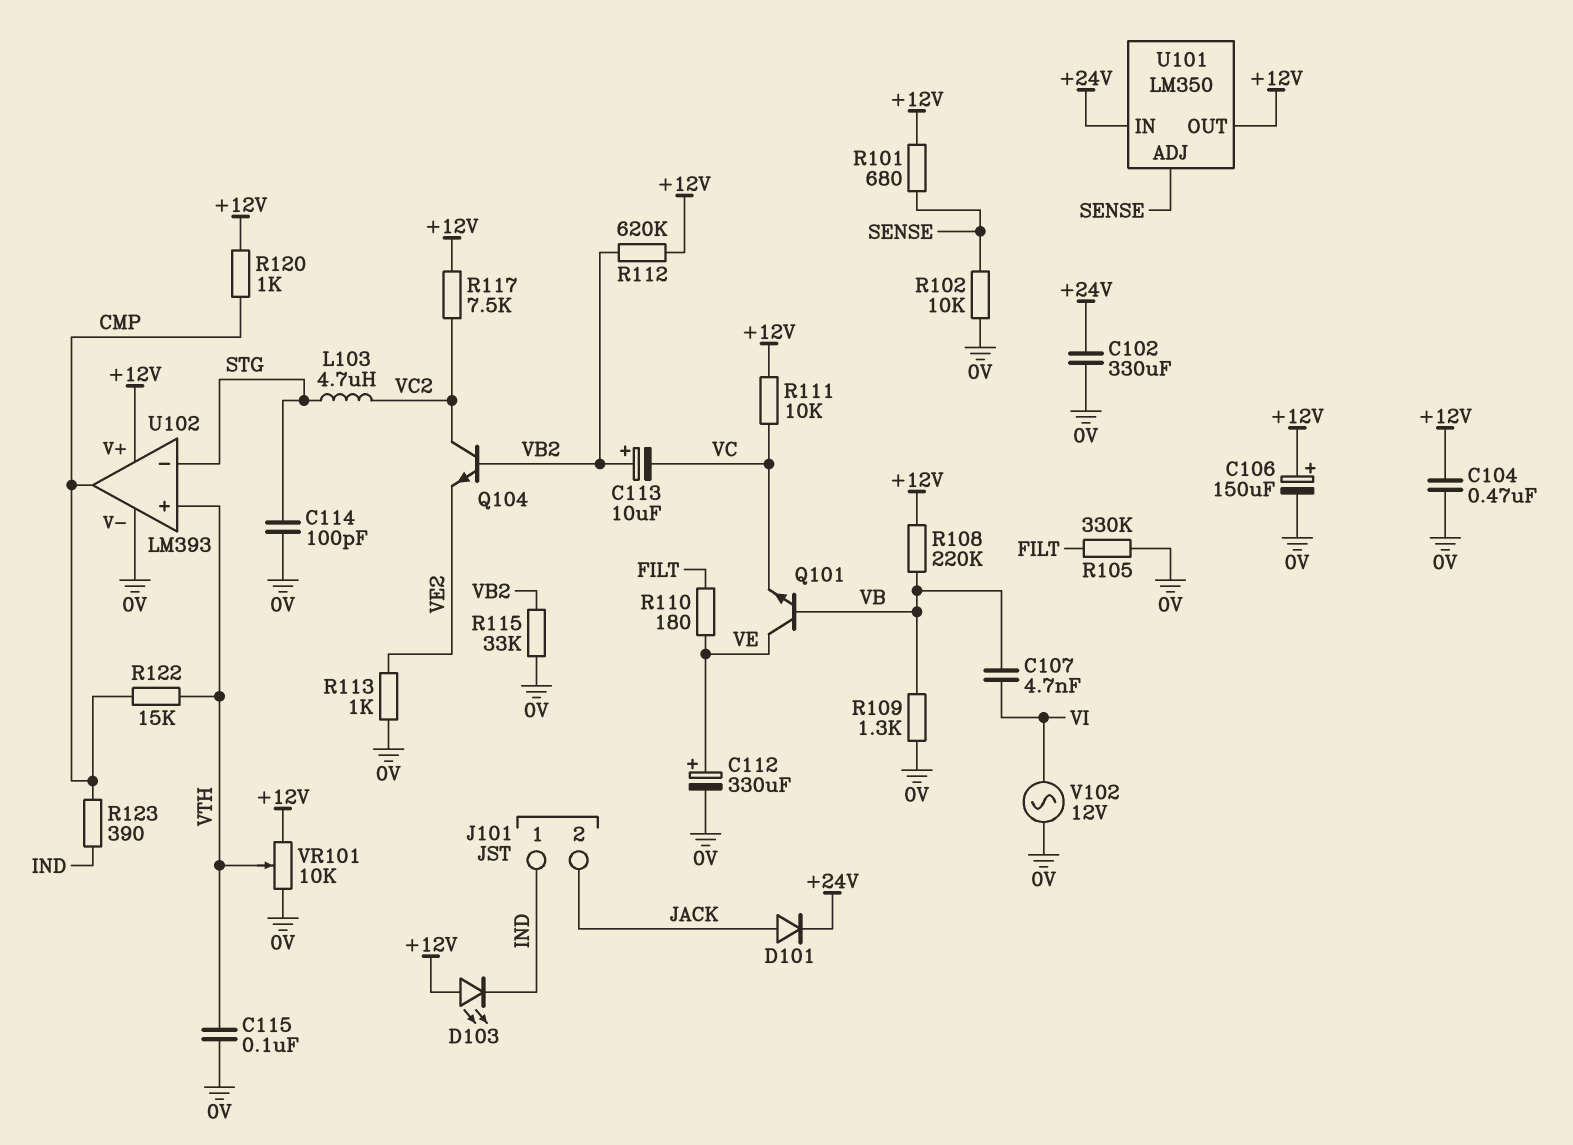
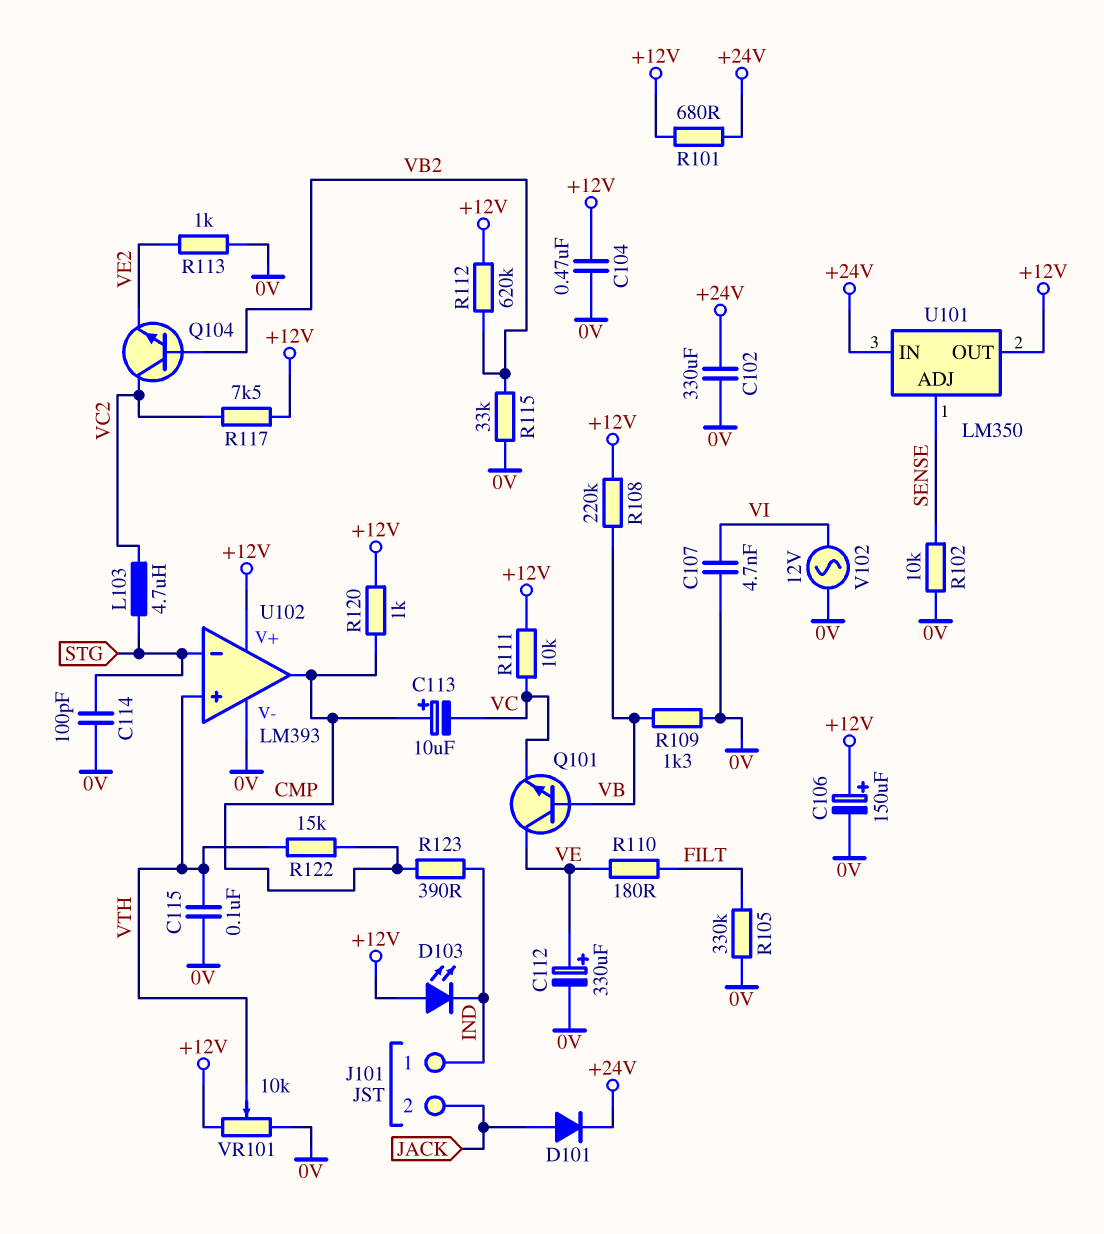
C107: 4.7nF (VB, VI) -> 4.7nF (0V, VI)
C113: 10uF (plus VB2, minus VC) -> 10uF (plus CMP, minus VC)
R101: 680 (+12V, SENSE) -> 680 (+12V, +24V)

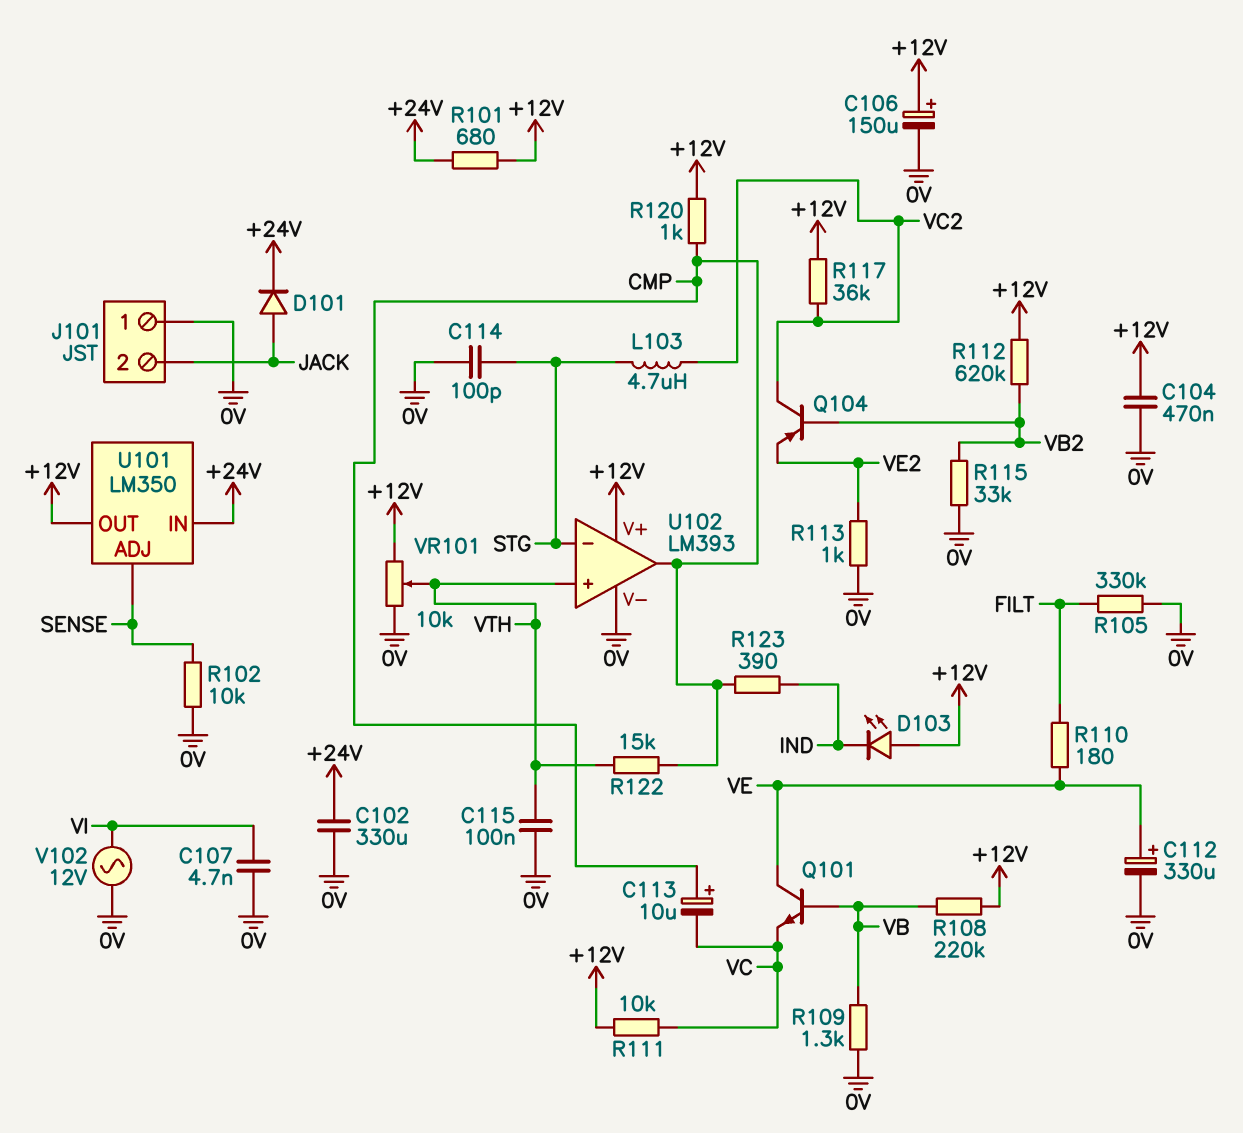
J101 pin 1: IND -> 0V
Q104: NPN (B VB2, C VC2, E VE2) -> PNP (B VB2, C VC2, E VE2)
R117: 7.5k (+12V, VC2) -> 36k (+12V, VC2)

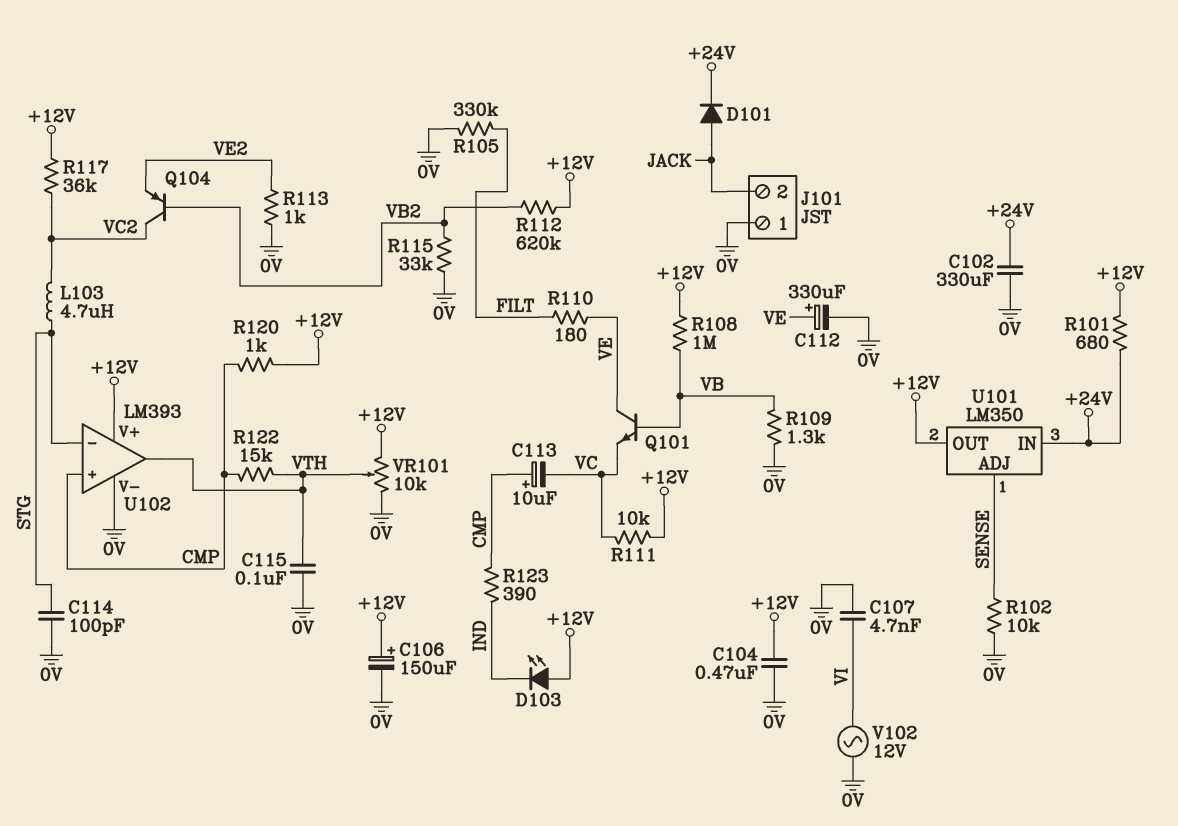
R108: 220k (+12V, VB) -> 1M (+12V, VB)
U102 pin in+: VTH -> CMP
U102 pin out: CMP -> VTH

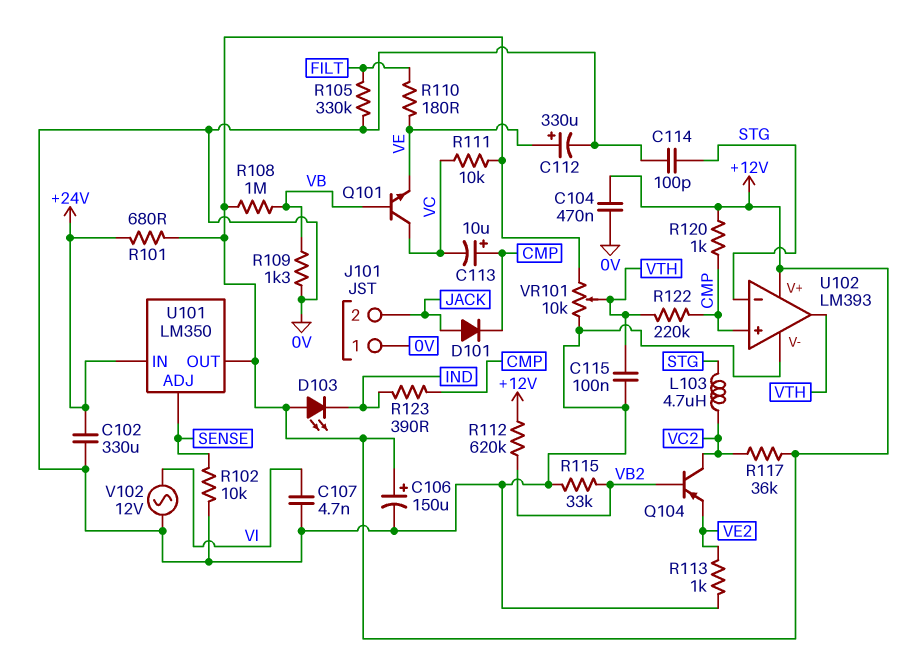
D101: diode (A JACK, K +24V) -> diode (A JACK, K CMP)
Q101: NPN (B VB, C VE, E VC) -> NPN (B VB, C VC, E VE)
R122: 15k (CMP, VTH) -> 220k (CMP, VTH)

